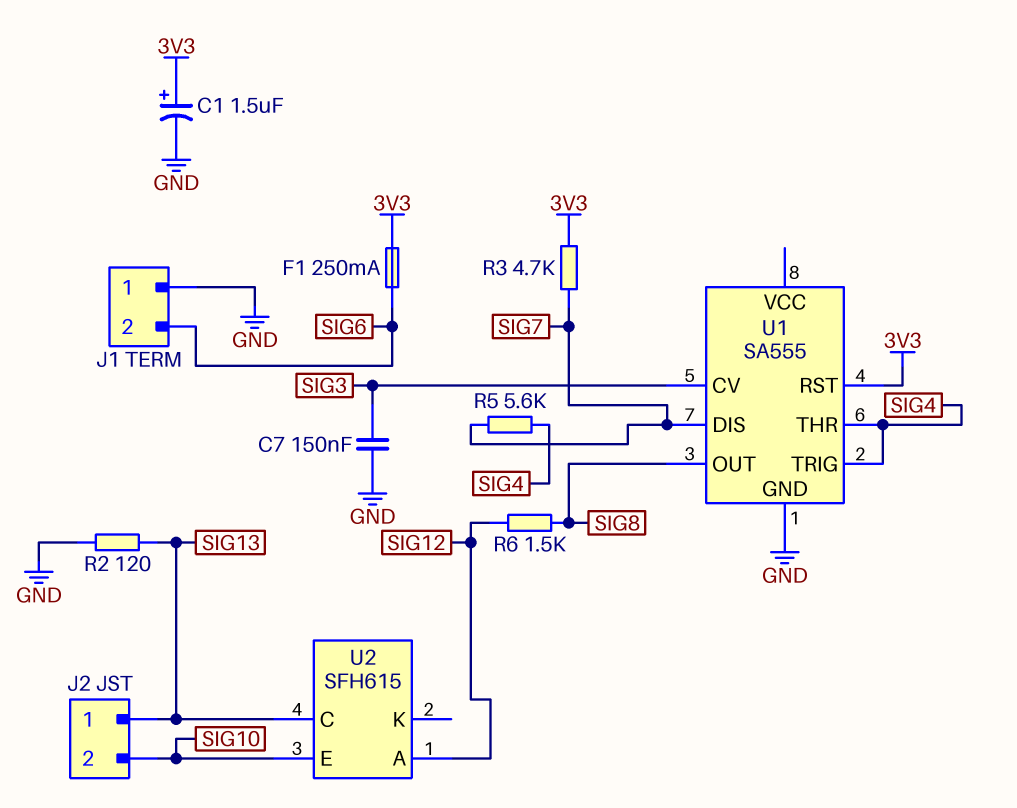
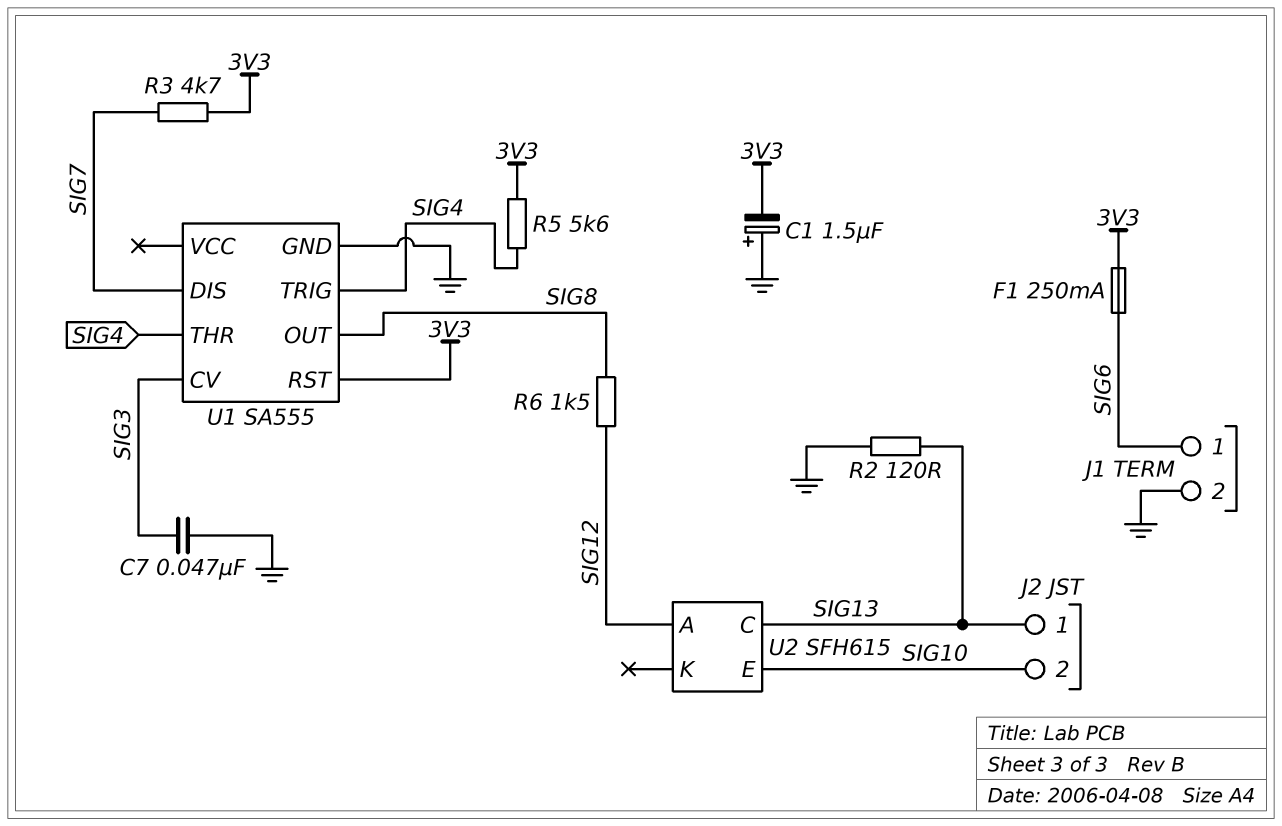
C1: 1.5uF (plus 3V3, minus GND) -> 1.5uF (plus GND, minus 3V3)
C7: 150nF (GND, SIG3) -> 47nF (GND, SIG3)
J1 pin 1: GND -> SIG6
J1 pin 2: SIG6 -> GND
R5: 5.6k (SIG4, SIG7) -> 5.6k (3V3, SIG4)

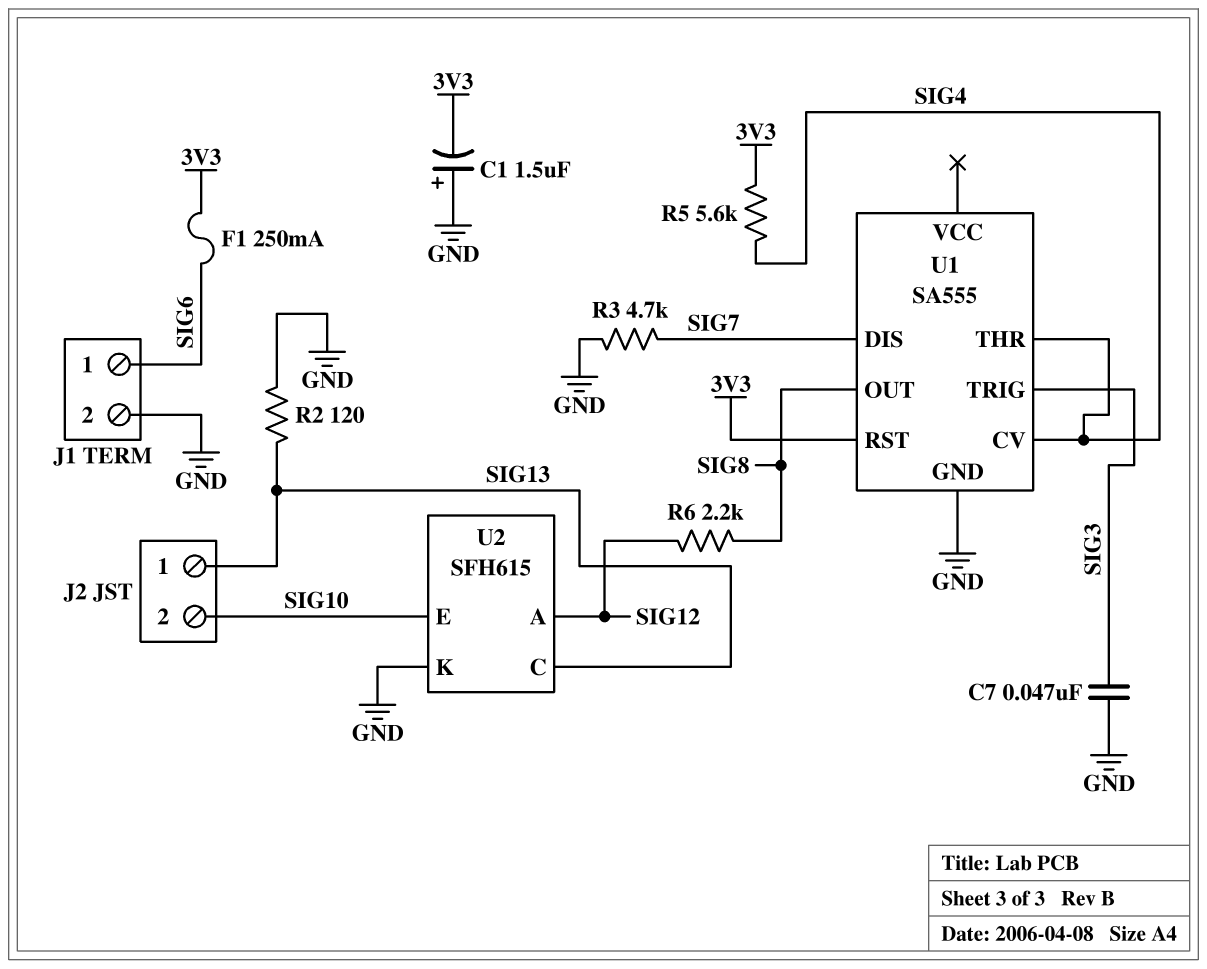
R3: 4.7k (3V3, SIG7) -> 4.7k (GND, SIG7)
R6: 1.5k (SIG8, SIG12) -> 2.2k (SIG8, SIG12)
U1 pin CV: SIG3 -> SIG4
U1 pin TRIG: SIG4 -> SIG3
U2 pin K: none -> GND

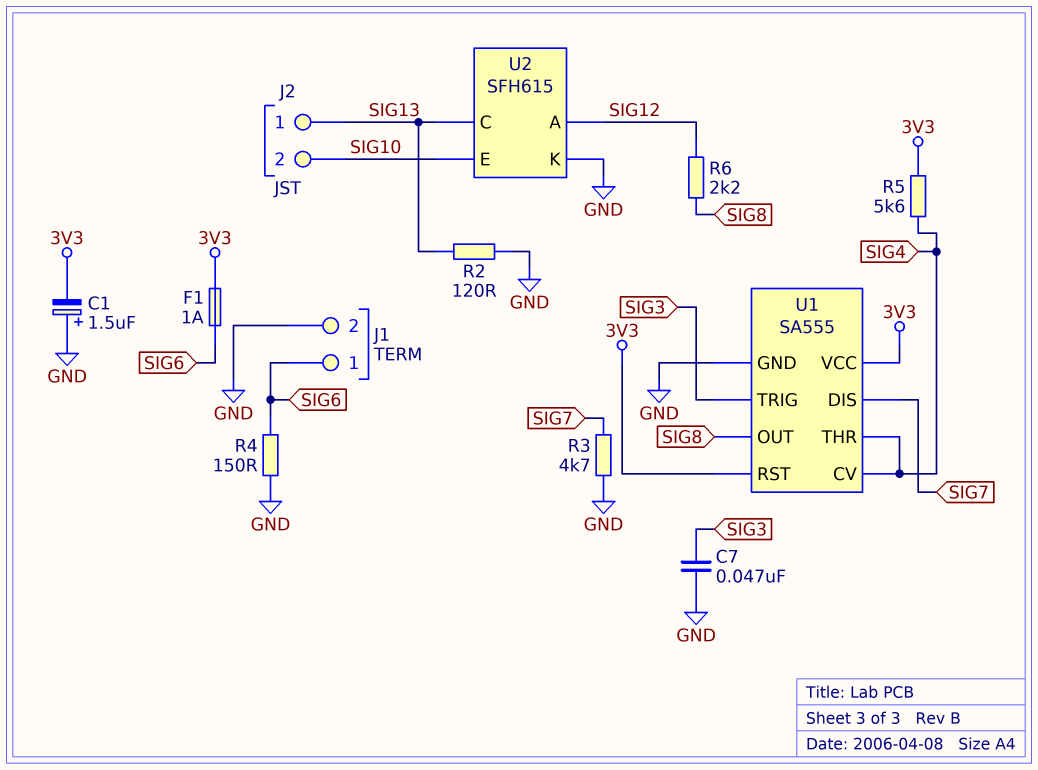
F1: 250mA (3V3, SIG6) -> 1A (3V3, SIG6)
R4: none -> 150 (GND, SIG6)
U1 pin VCC: none -> 3V3

